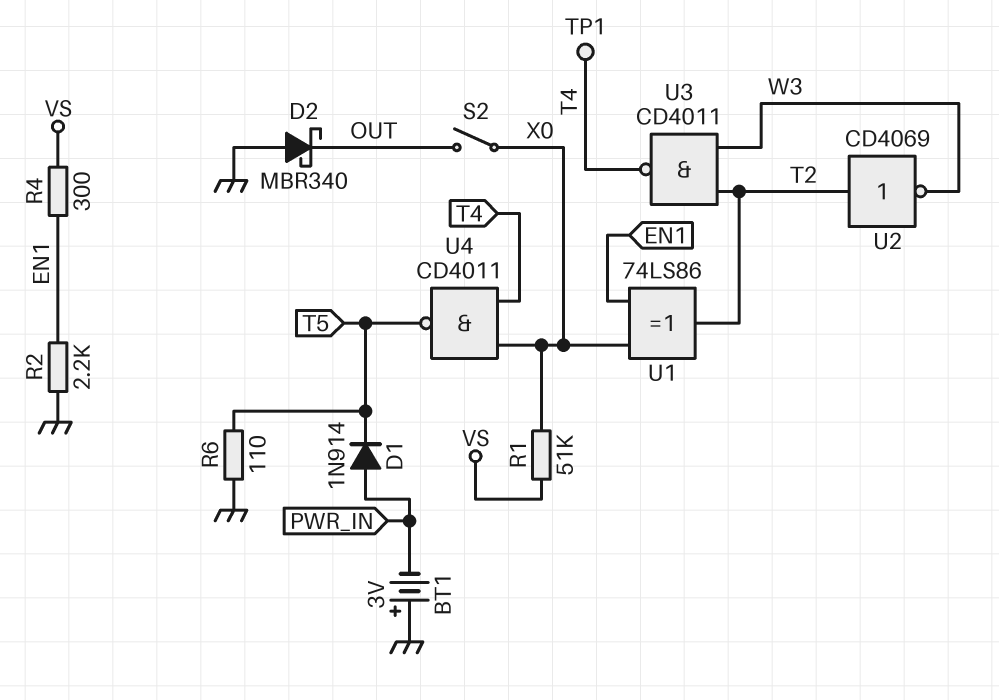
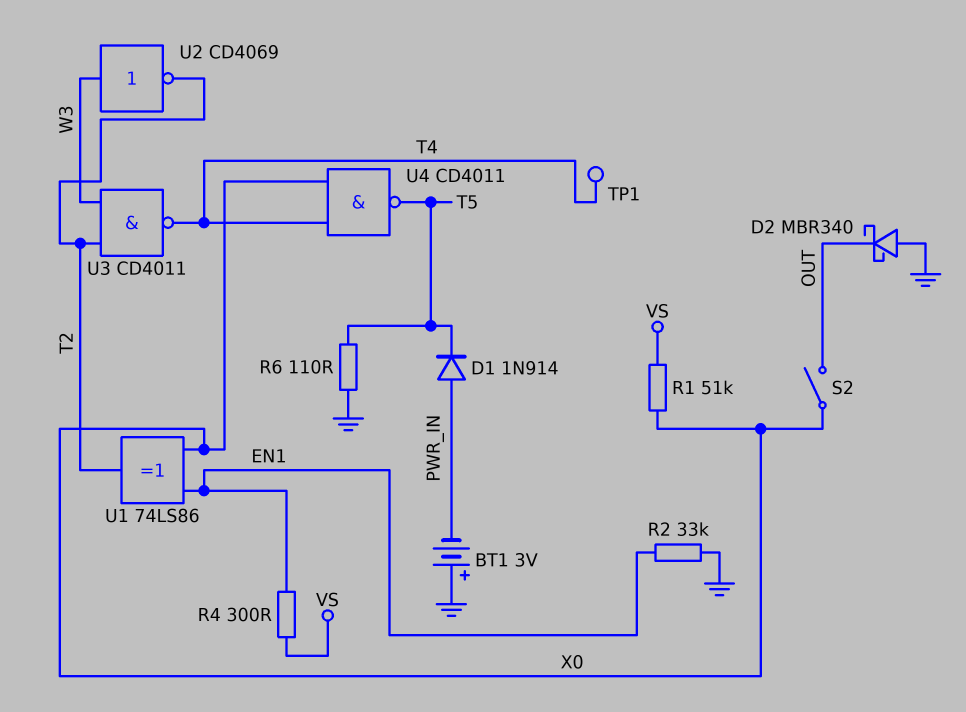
R2: 2.2k (EN1, GND) -> 33k (EN1, GND)
U2: NOT CD4069 (in T2, out W3) -> NOT CD4069 (in W3, out T2)

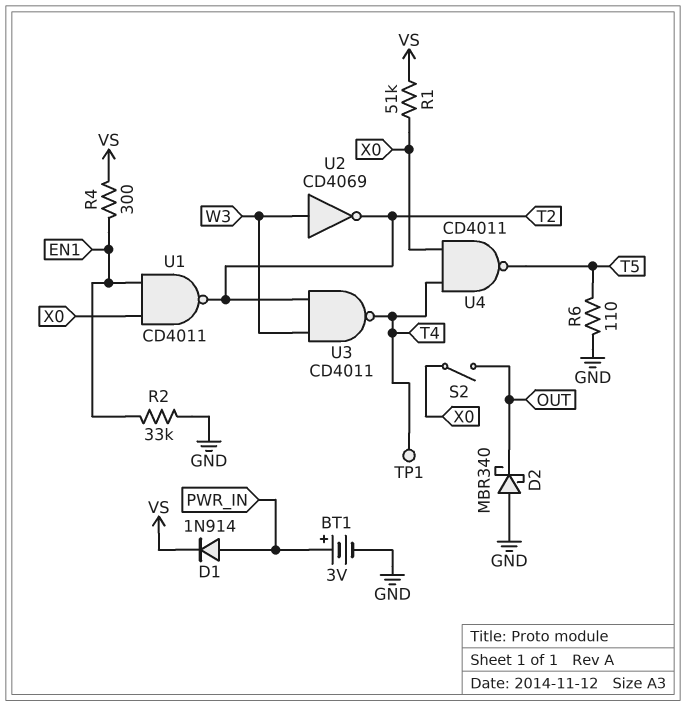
BT1: 3V (plus GND, minus PWR_IN) -> 3V (plus PWR_IN, minus GND)
D1: diode 1N914 (A PWR_IN, K T5) -> diode 1N914 (A PWR_IN, K VS)
U1: XOR 74LS86 (in EN1, in X0, out T2) -> NAND CD4011 (in EN1, in X0, out T2)

